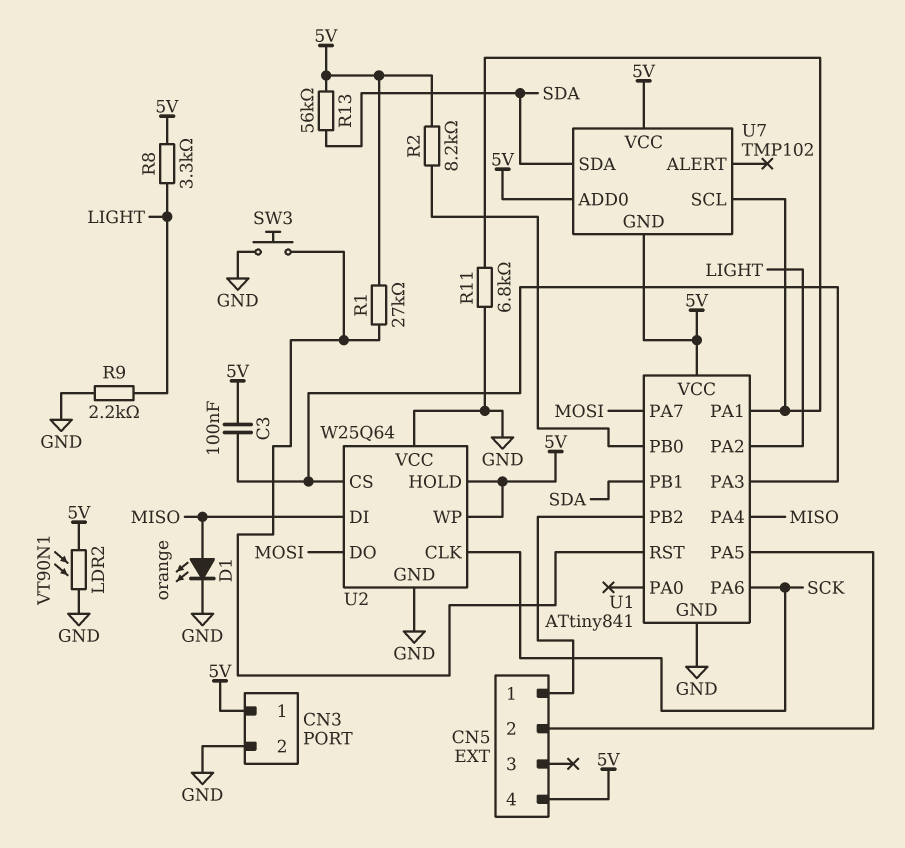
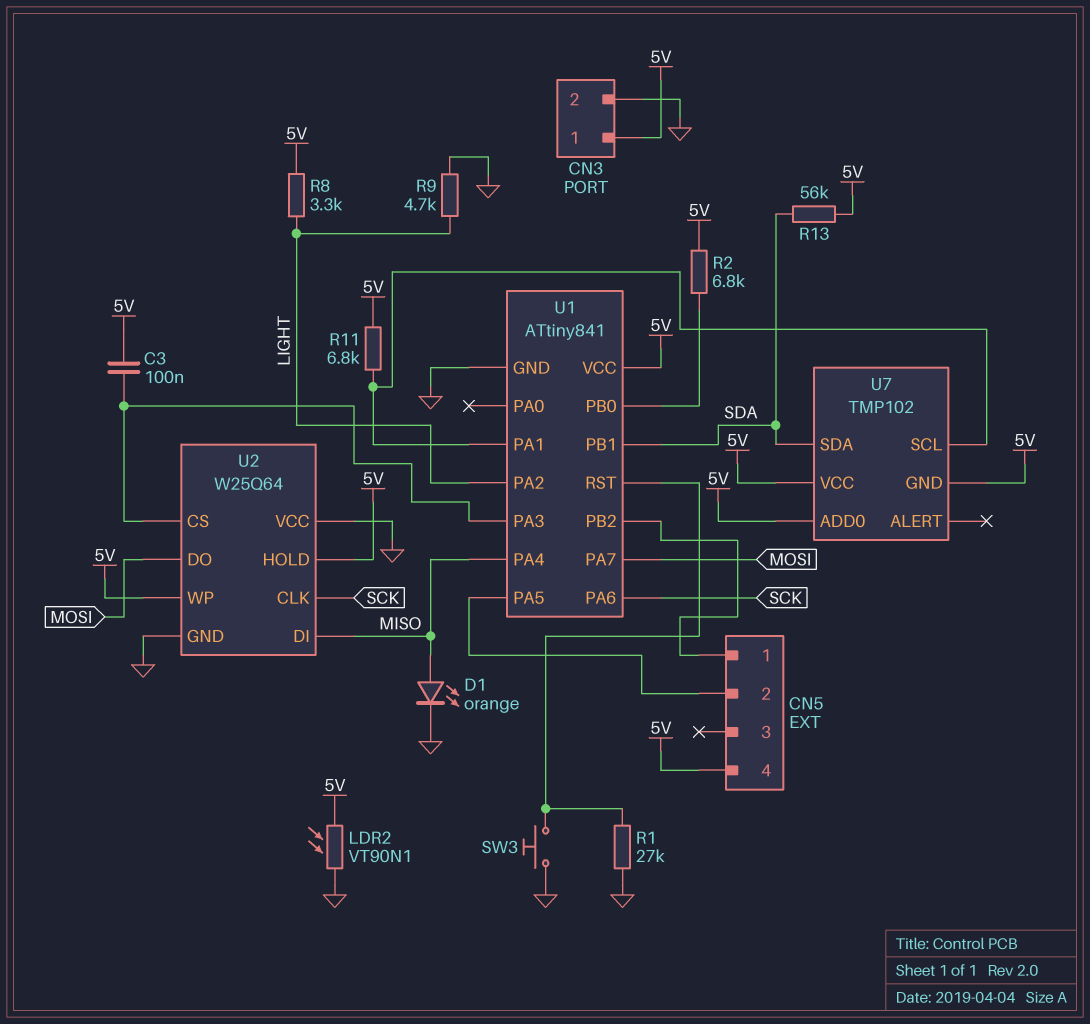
R1: 27k (5V, U1/RST) -> 27k (GND, U1/RST)
R2: 8.2k (5V, U1/PB0) -> 6.8k (5V, U1/PB0)
R9: 2.2k (GND, LIGHT) -> 4.7k (GND, LIGHT)
R11: 6.8k (GND, U1/PA1) -> 6.8k (5V, U1/PA1)

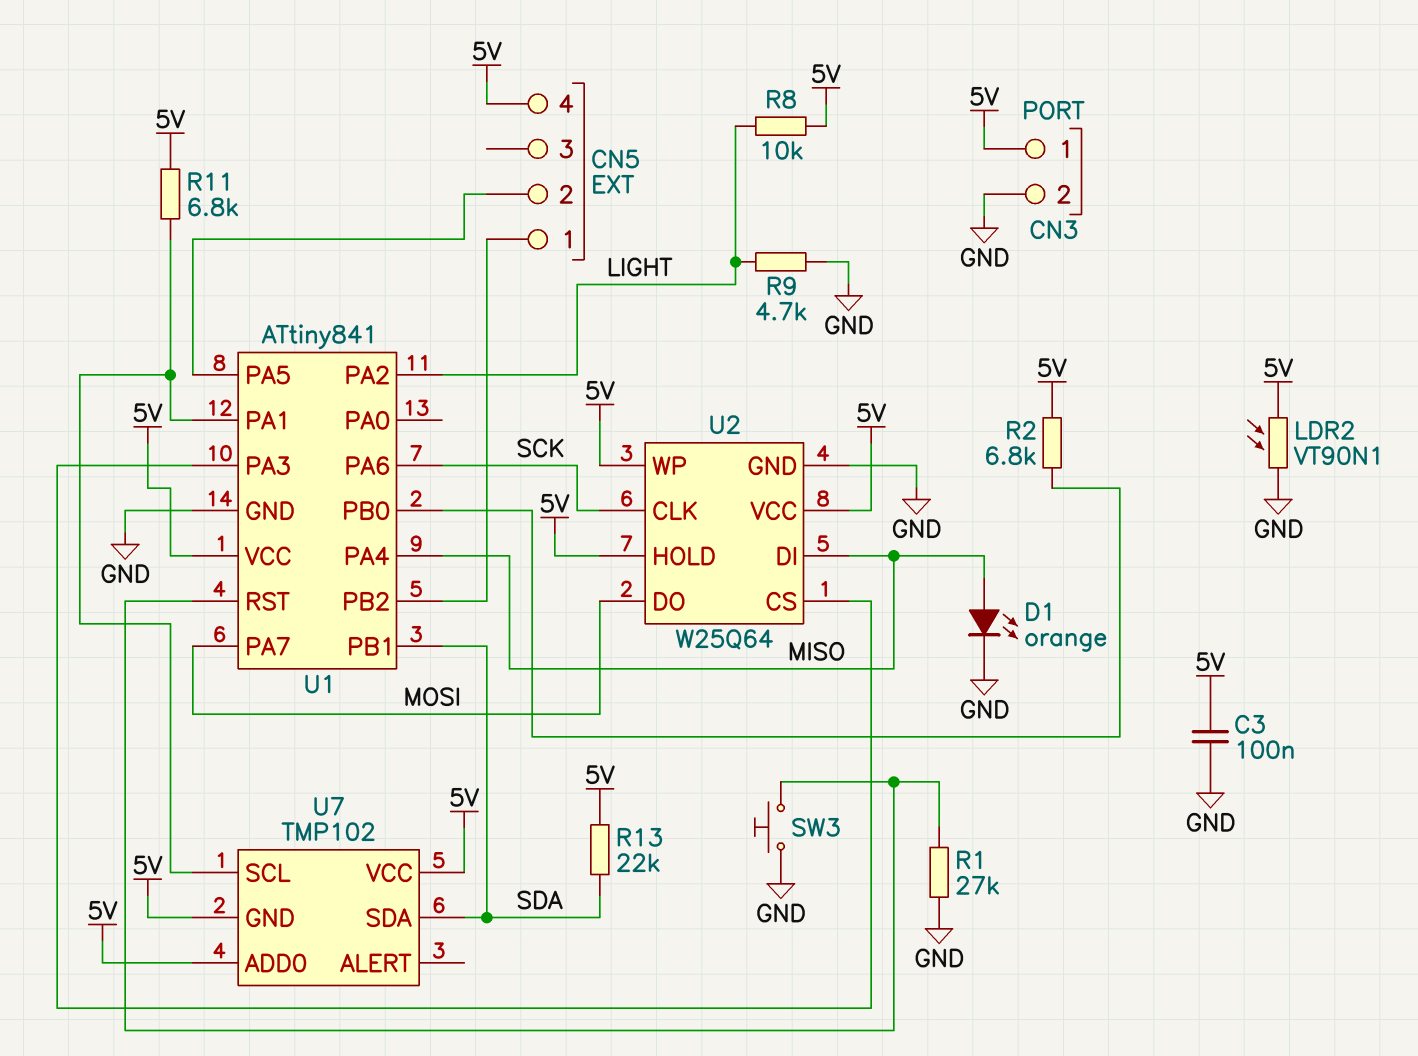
C3: 100nF (5V, U1/PA3) -> 100nF (5V, GND)
R8: 3.3k (5V, LIGHT) -> 10k (5V, LIGHT)
R13: 56k (5V, SDA) -> 22k (5V, SDA)
U2 pin VCC: GND -> 5V

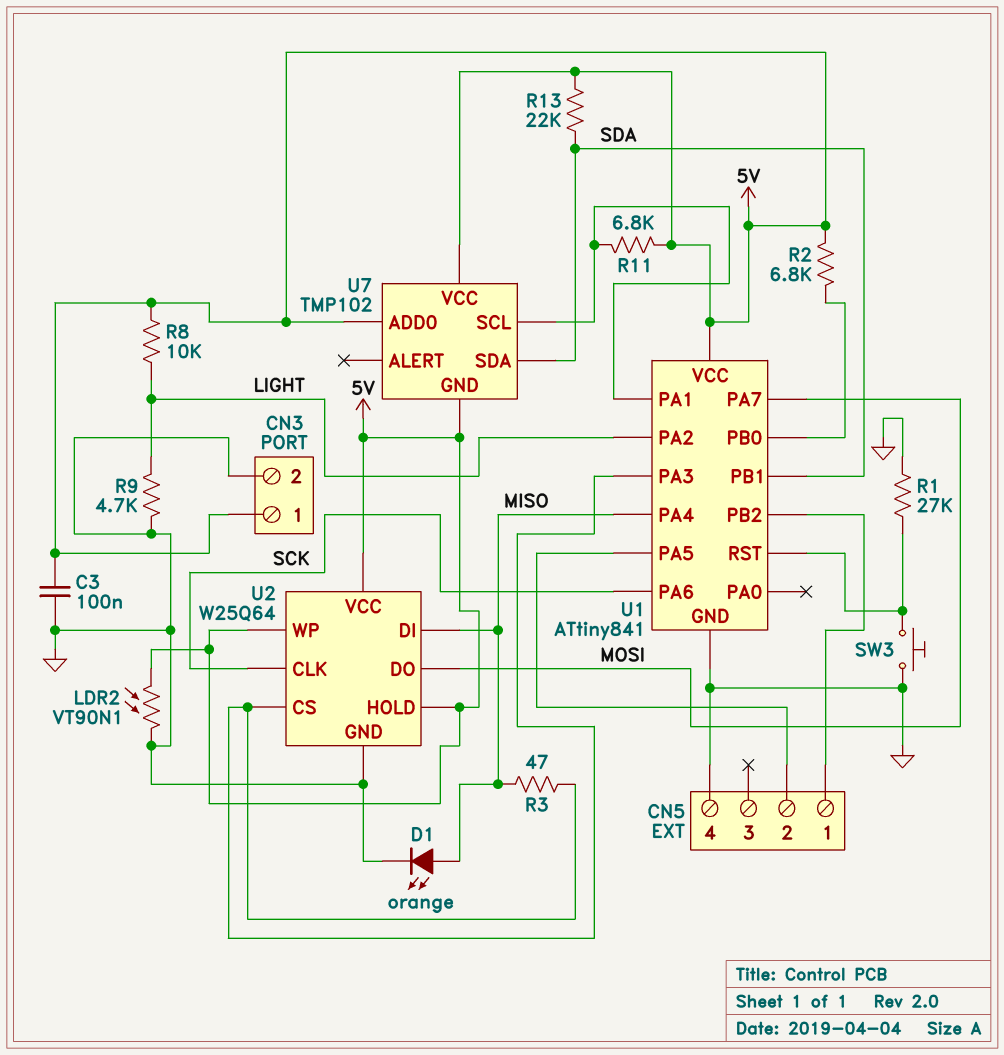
CN5 pin 4: 5V -> GND
R3: none -> 47 (MISO, U1/PA3)

